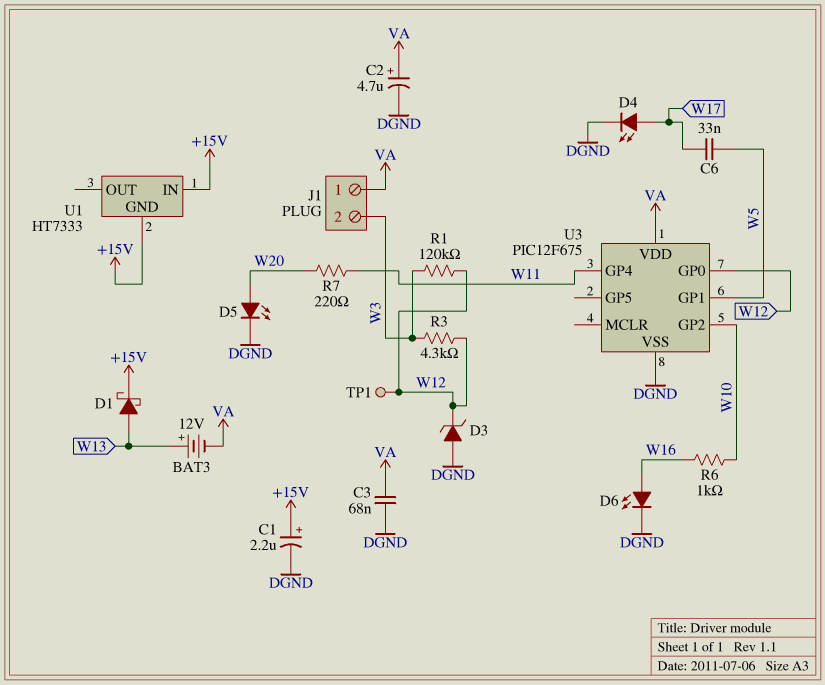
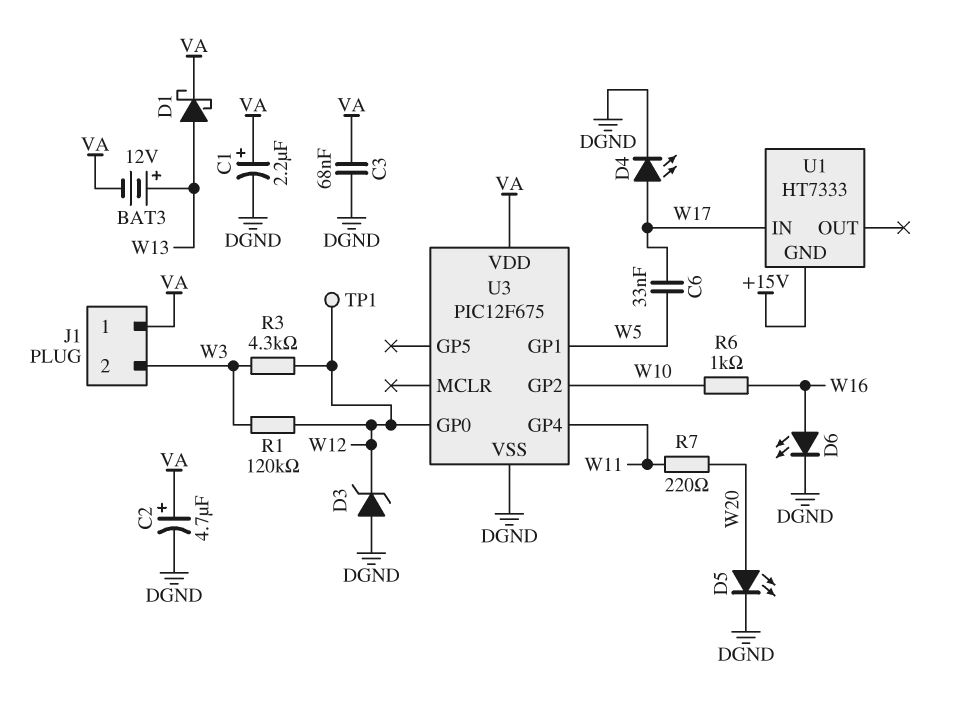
C1: 2.2uF (plus +15V, minus DGND) -> 2.2uF (plus VA, minus DGND)
D1: schottky (A W13, K +15V) -> schottky (A W13, K VA)
U1 pin IN: +15V -> W17

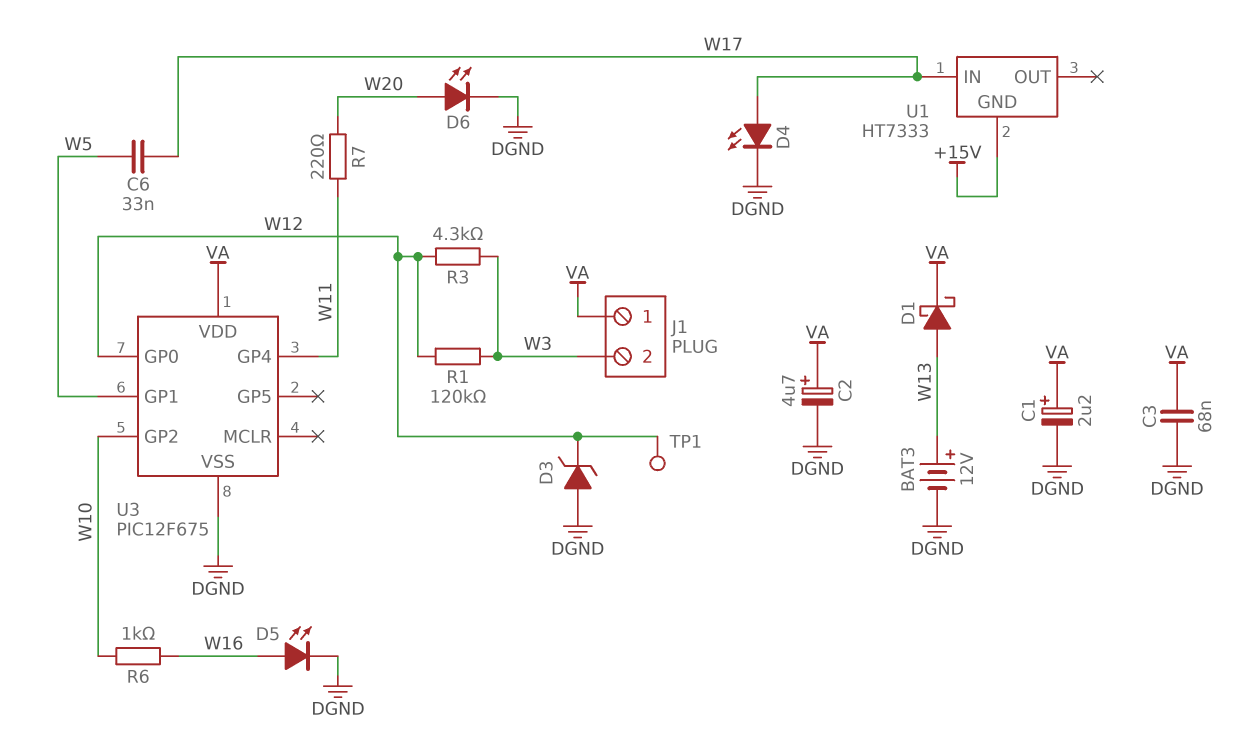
BAT3: 12V (plus W13, minus VA) -> 12V (plus W13, minus DGND)
D5: LED (A W20, K DGND) -> LED (A W16, K DGND)
D6: LED (A W16, K DGND) -> LED (A W20, K DGND)

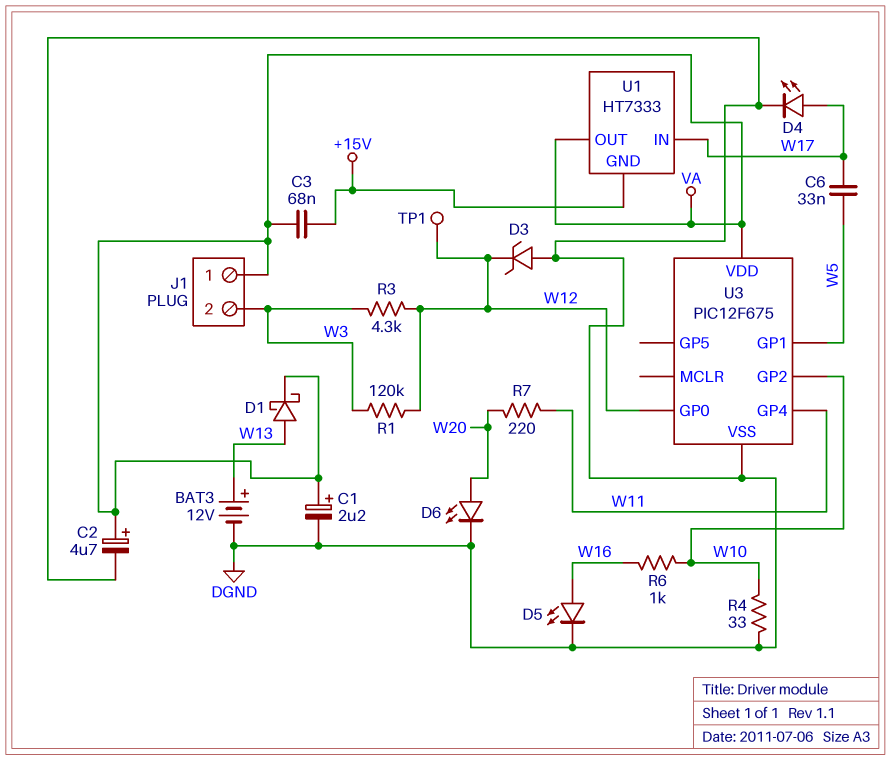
C3: 68nF (DGND, VA) -> 68nF (+15V, VA)
R4: none -> 33 (DGND, W10)
U1 pin OUT: none -> VA

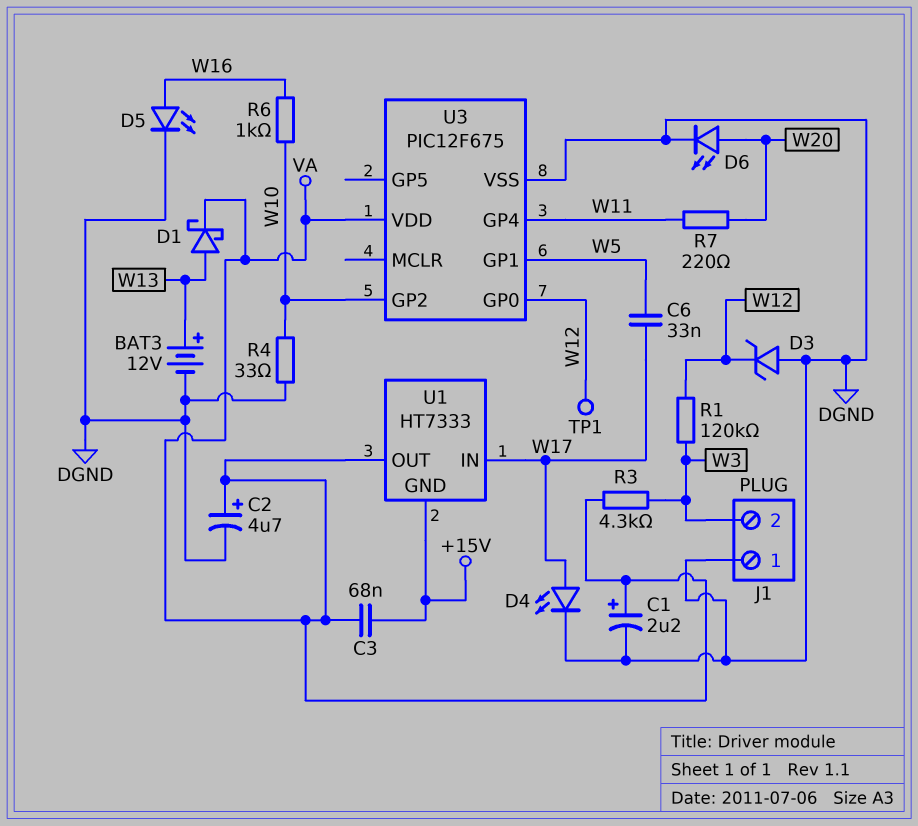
J1 pin 1: VA -> DGND
R3: 4.3k (W3, W12) -> 4.3k (VA, W3)

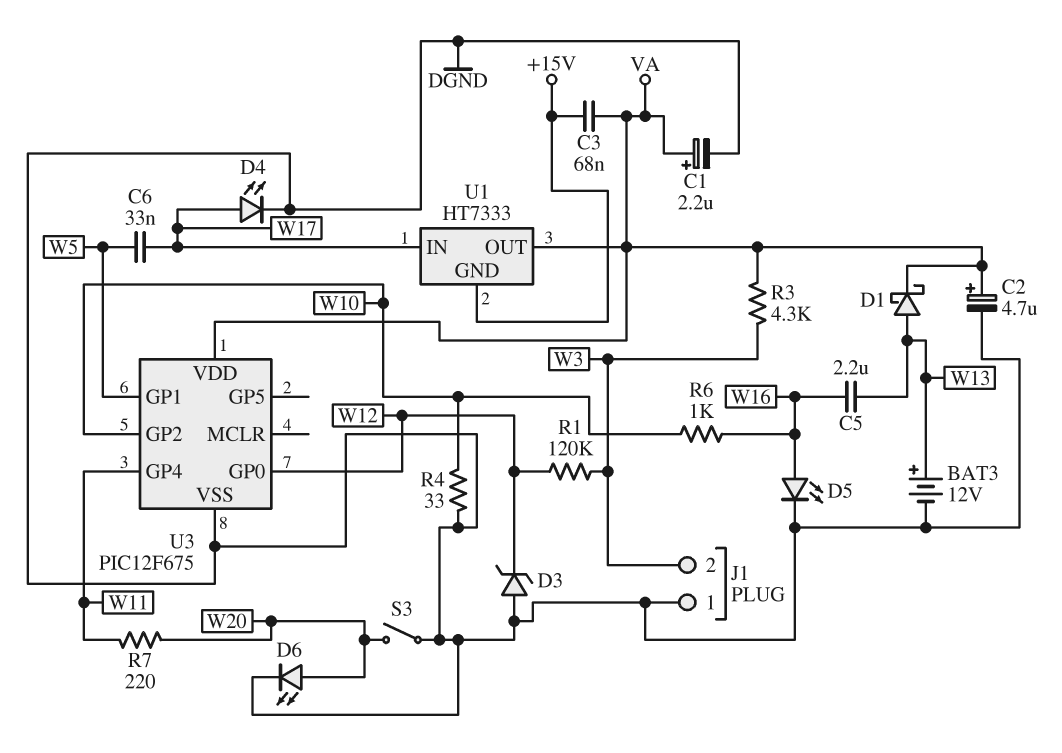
C5: none -> 2.2uF (W13, W16)
S3: none -> switch (DGND, W20)
TP1: test point (W12) -> none

